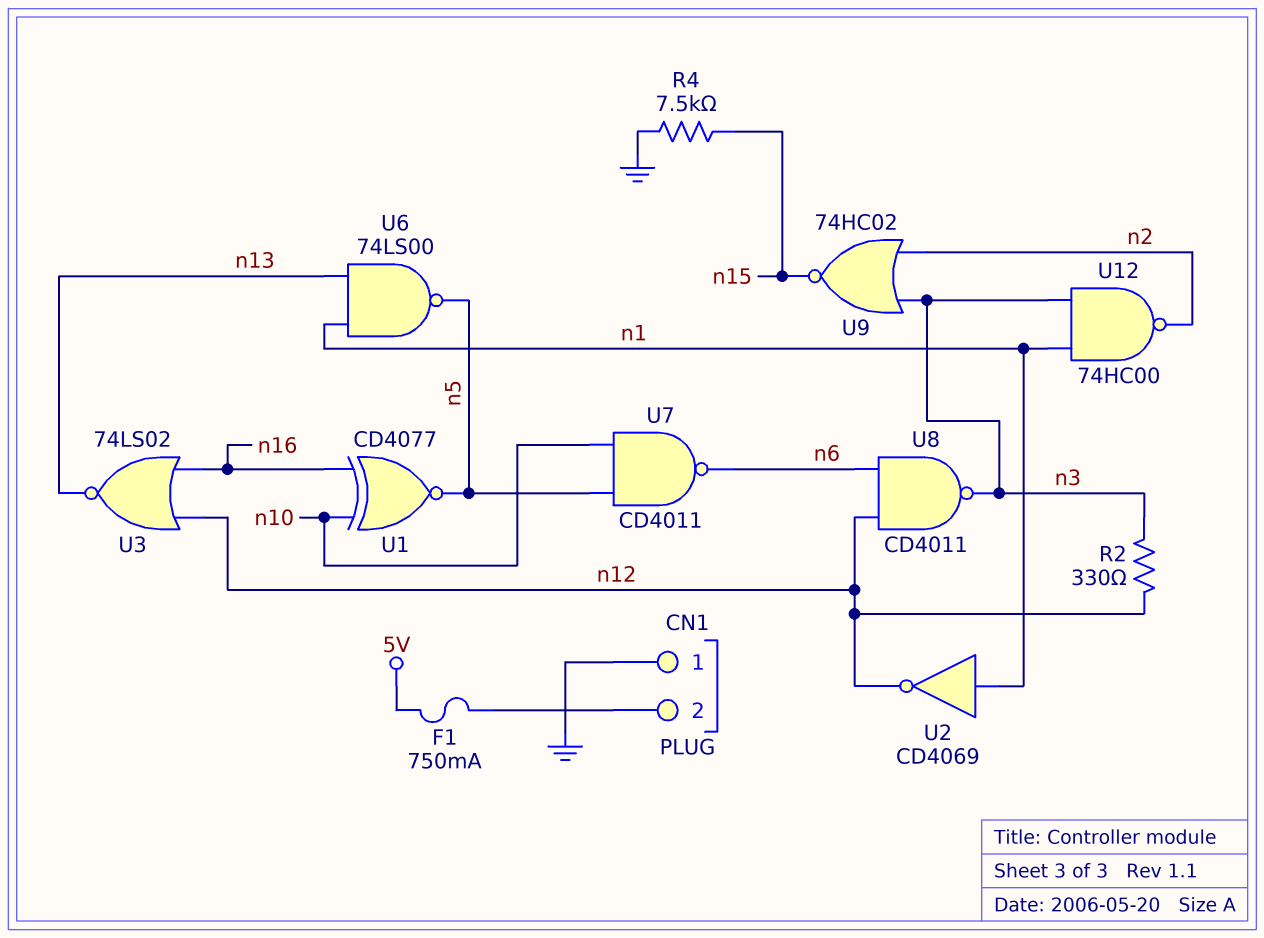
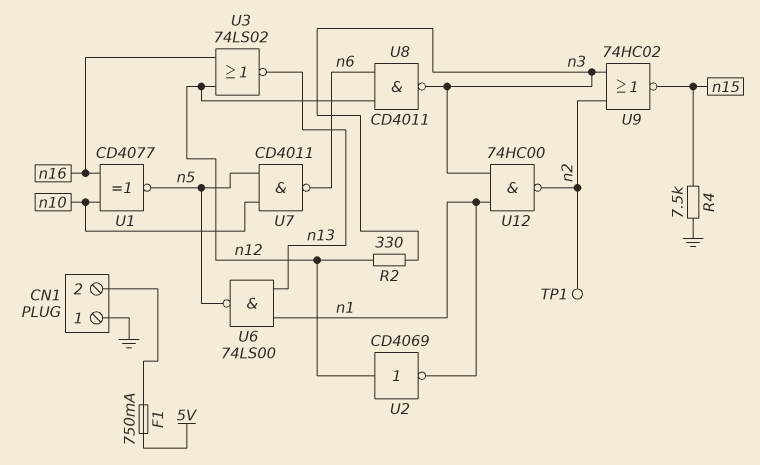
TP1: none -> test point (n2)
U2: NOT CD4069 (in n1, out n12) -> NOT CD4069 (in n12, out n1)

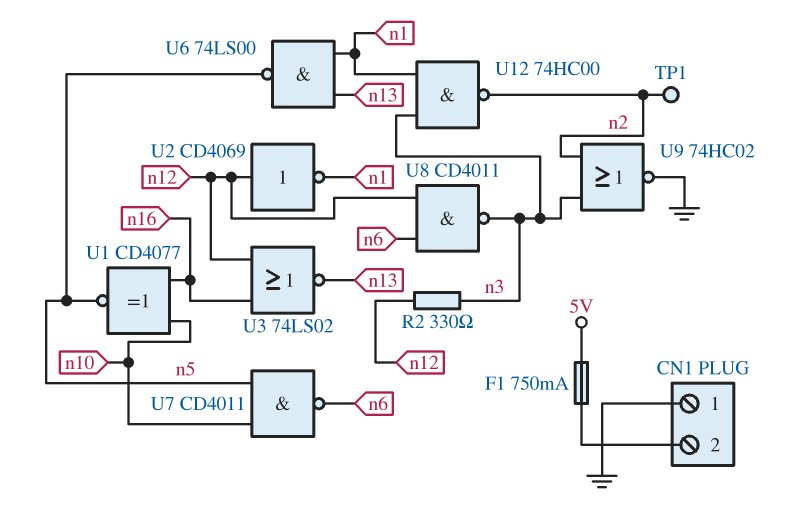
R4: 7.5k (GND, n15) -> none
U9: NOR 74HC02 (in n2, in n3, out n15) -> NOR 74HC02 (in n2, in n3, out GND)

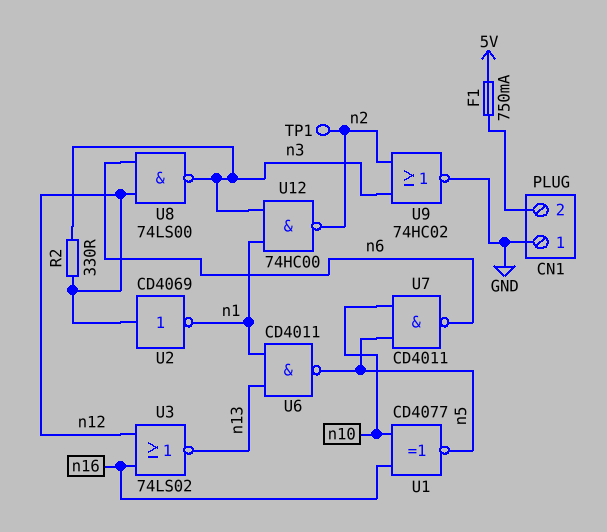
U6: NAND 74LS00 (in n1, in n13, out n5) -> NAND CD4011 (in n1, in n13, out n5)
U8: NAND CD4011 (in n6, in n12, out n3) -> NAND 74LS00 (in n6, in n12, out n3)

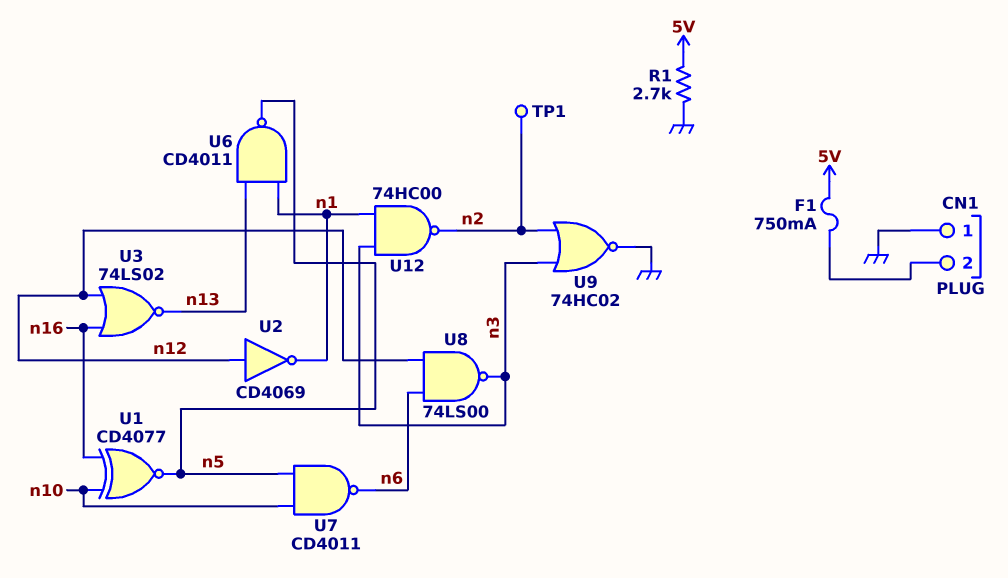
R1: none -> 2.7k (5V, GND)
R2: 330 (n3, n12) -> none

